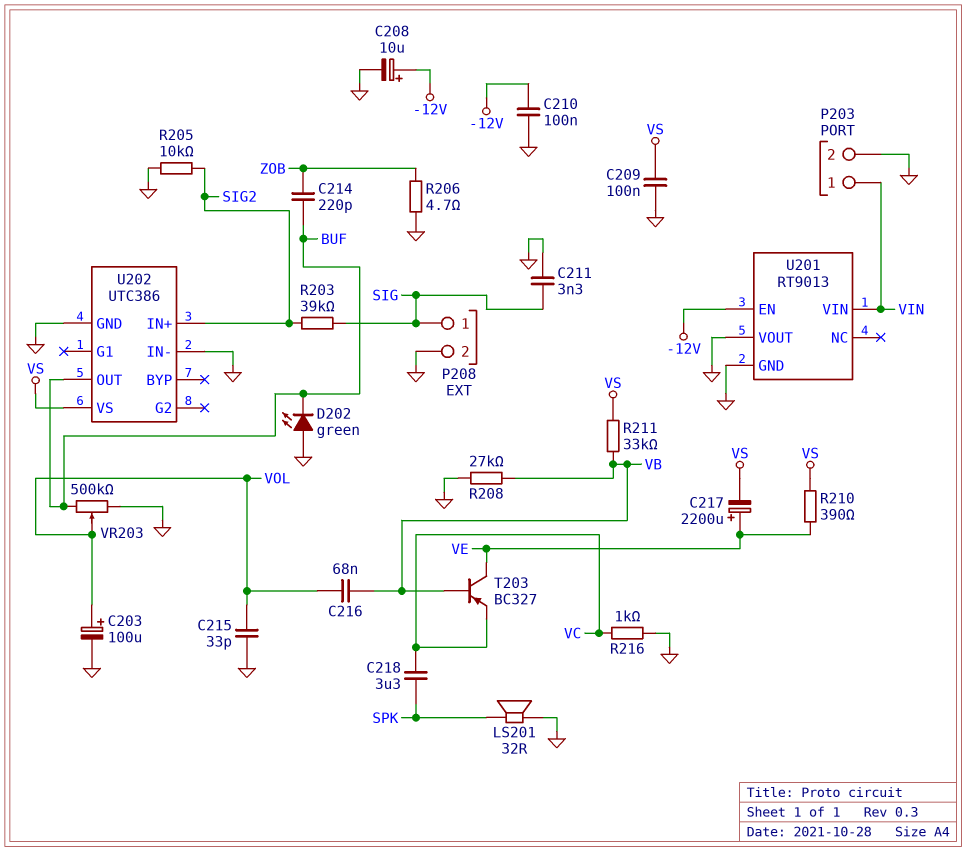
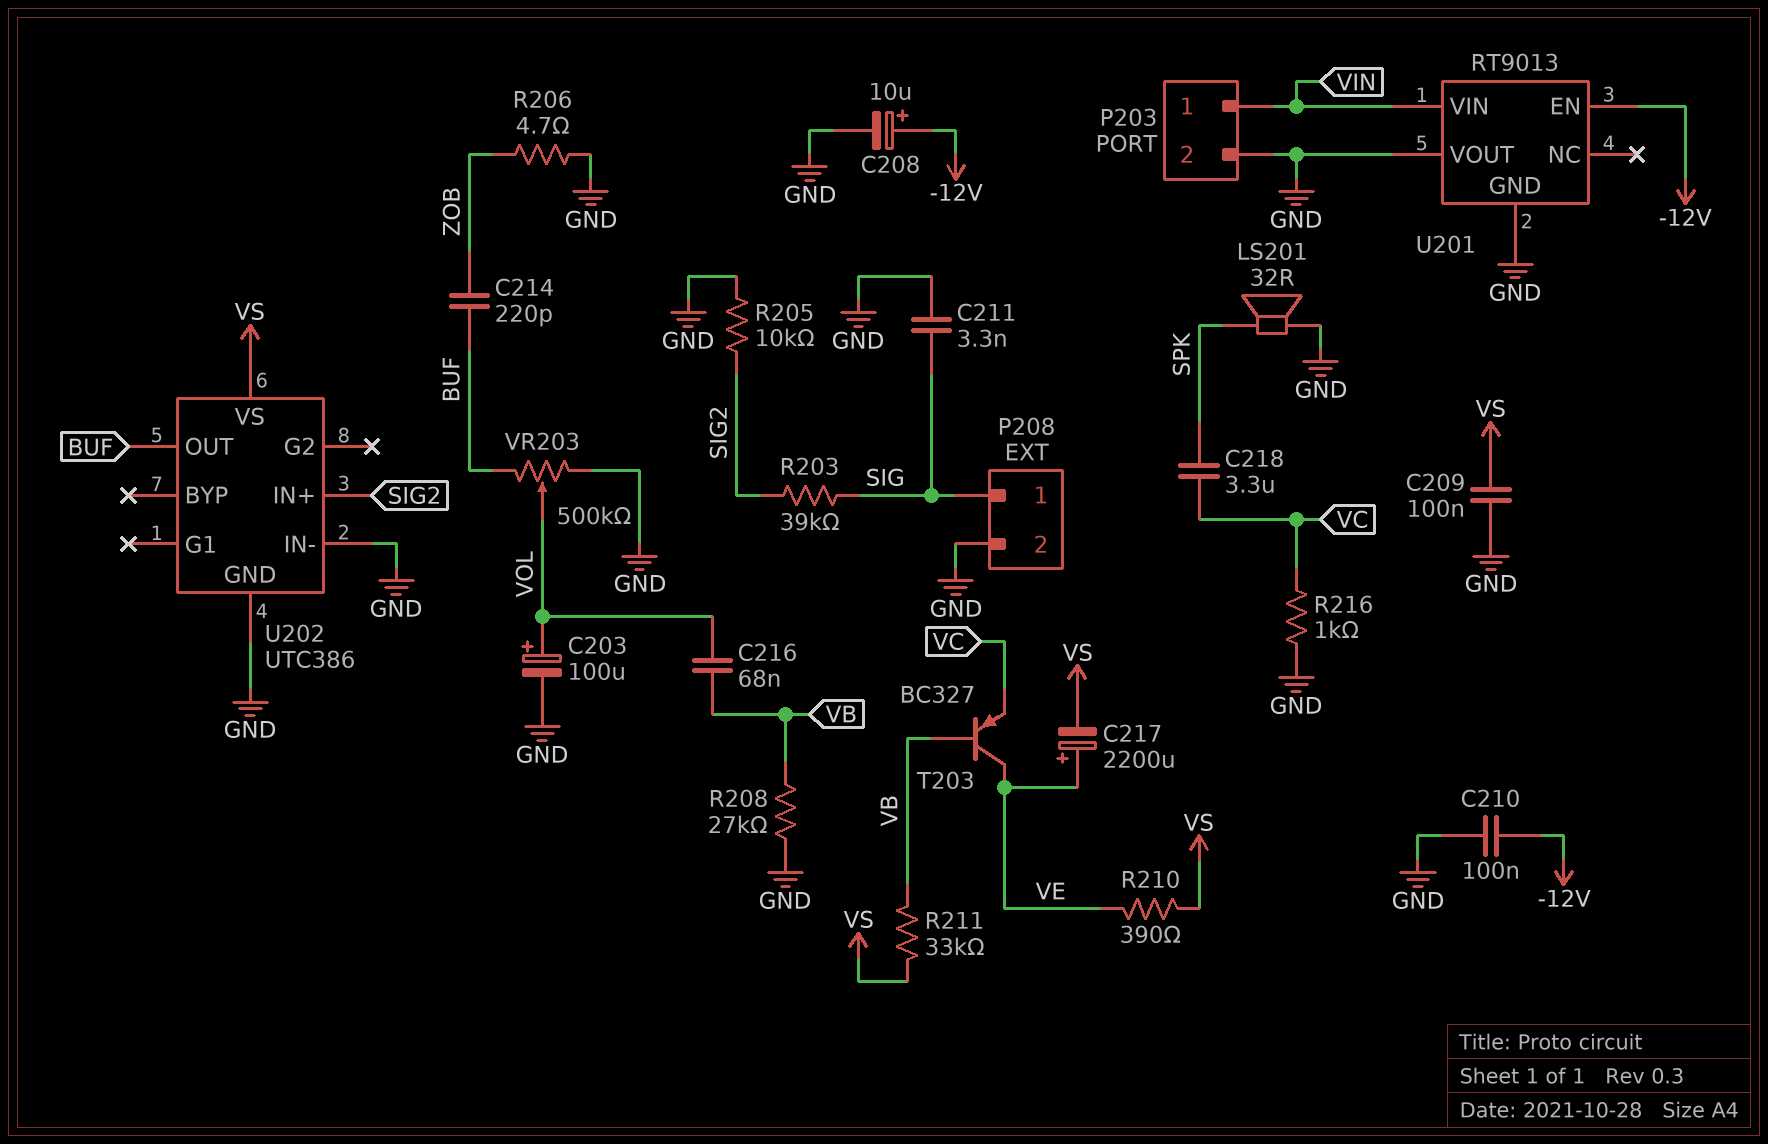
C215: 33pF (GND, VOL) -> none
D202: LED green (A GND, K BUF) -> none

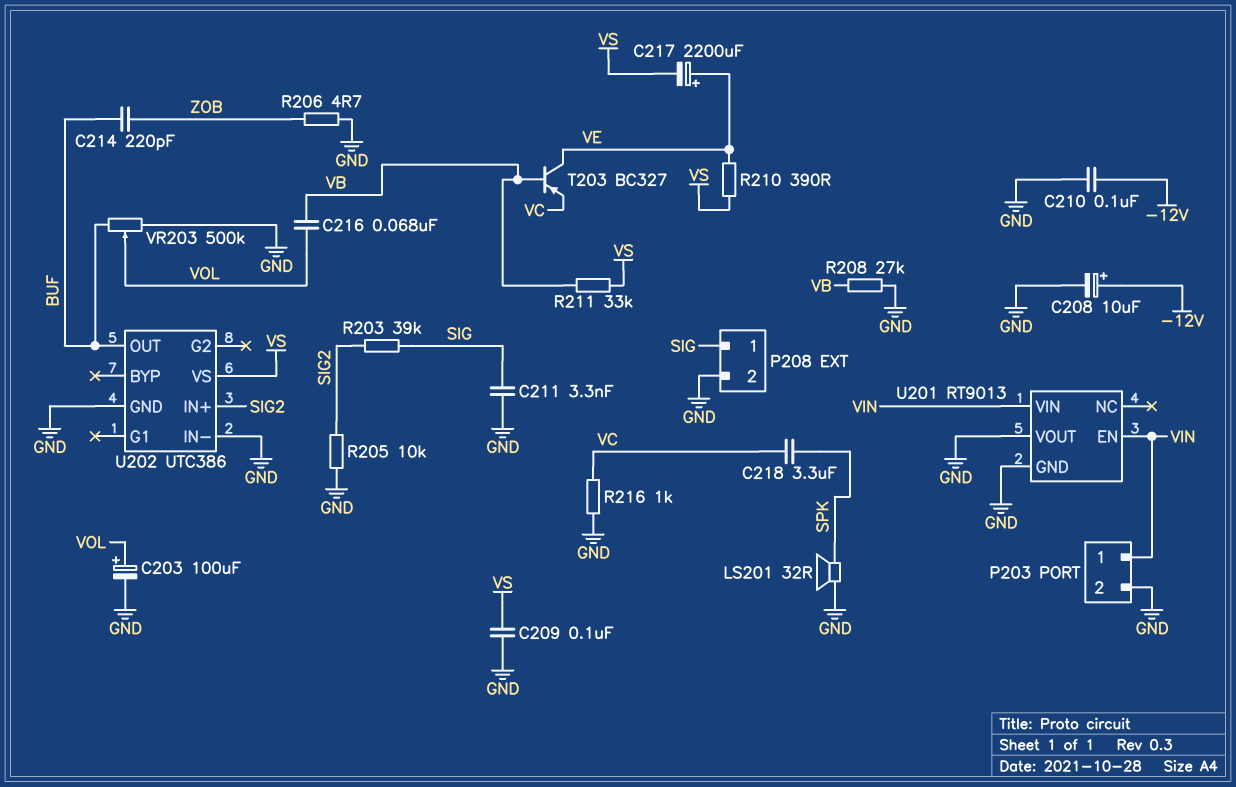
U201 pin EN: -12V -> VIN

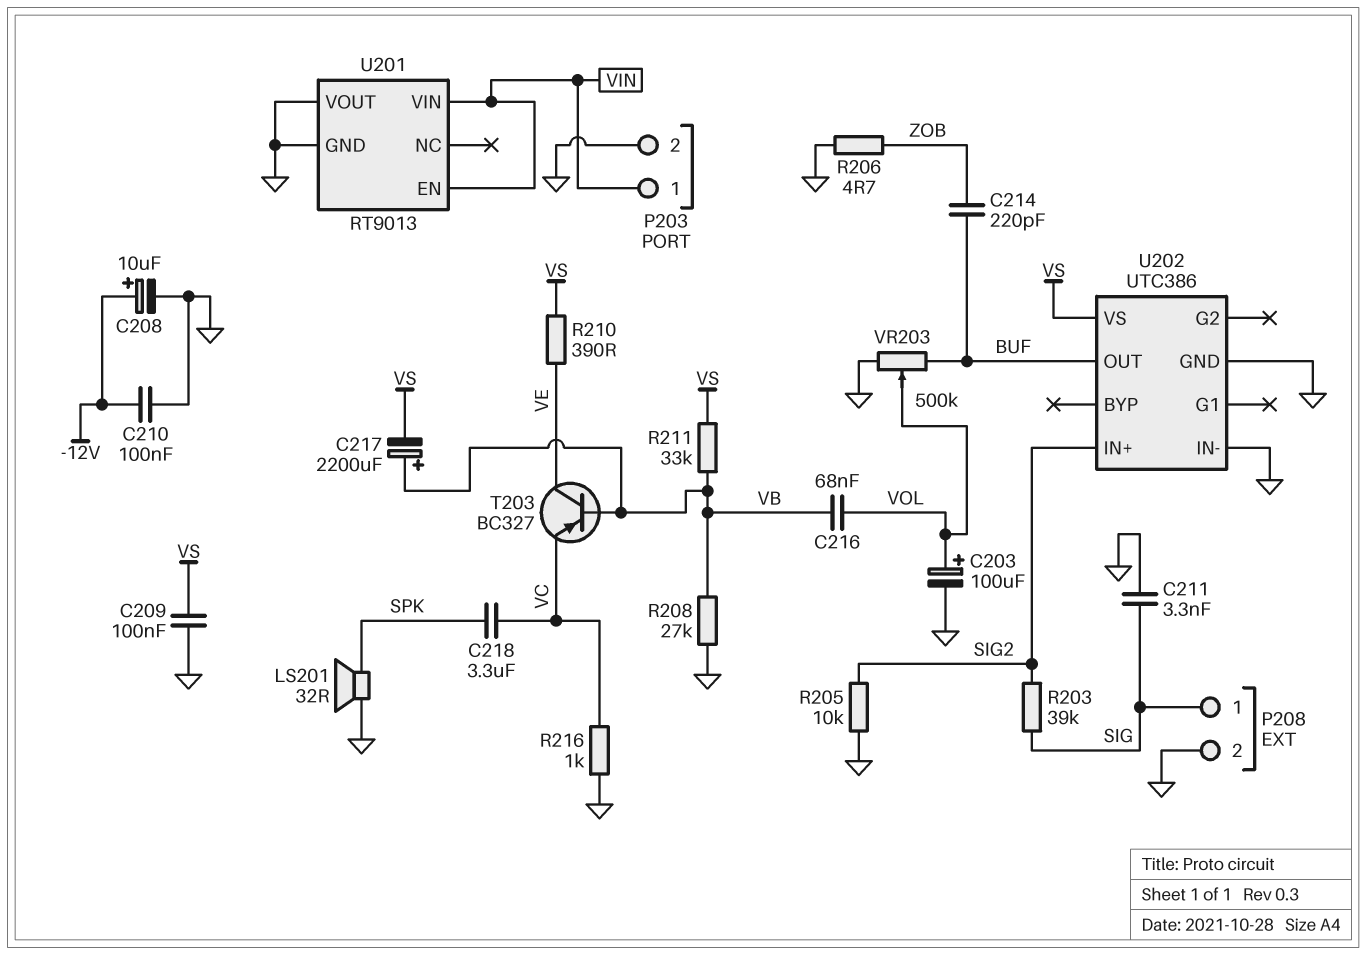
C217: 2200uF (plus VE, minus VS) -> 2200uF (plus VB, minus VS)

